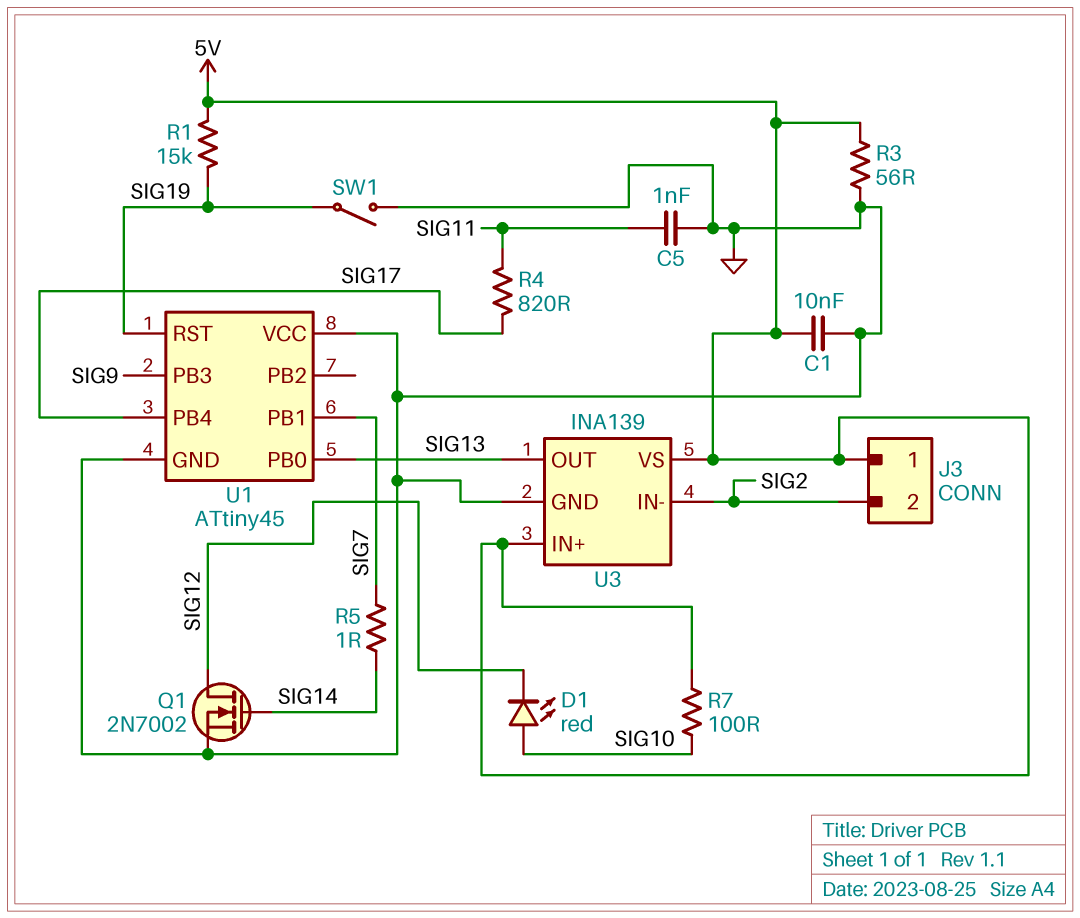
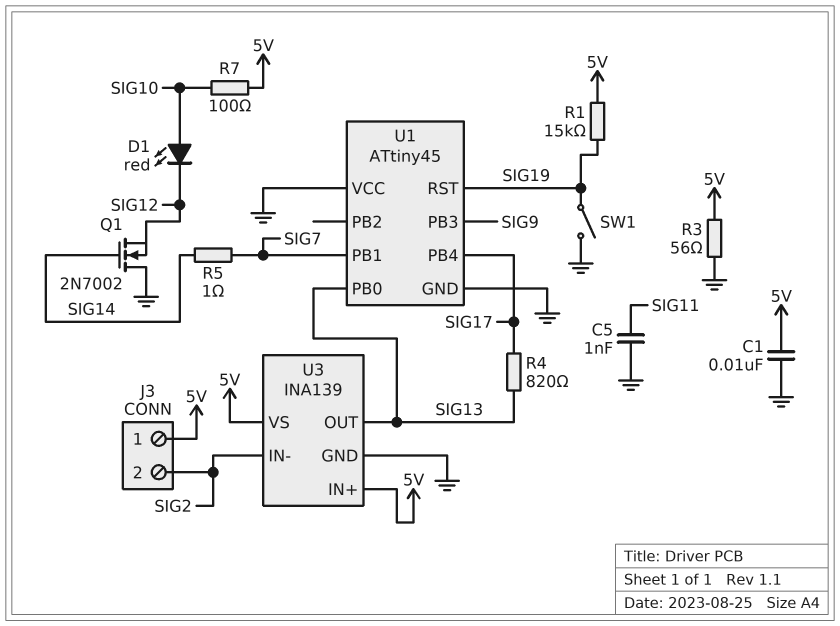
Q1: NMOS 2N7002 (G SIG14, D SIG12, S GND) -> NMOS 2N7002 (G SIG14, D GND, S SIG12)
R4: 820 (SIG11, SIG17) -> 820 (SIG13, SIG17)

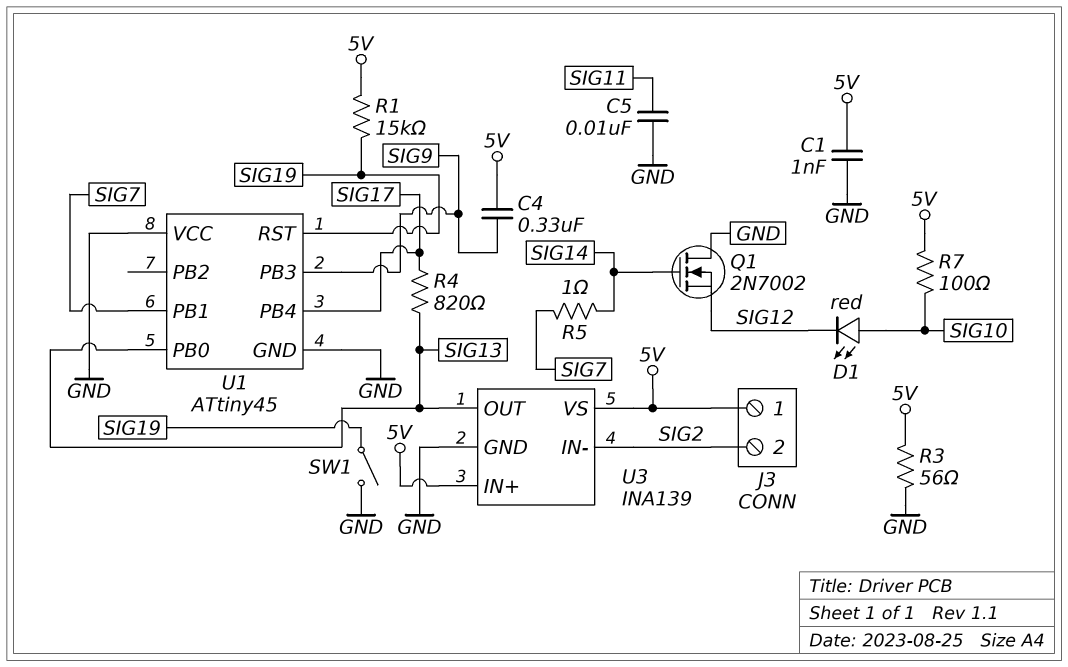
C1: 10nF (5V, GND) -> 1nF (5V, GND)
C4: none -> 330nF (5V, SIG9)
C5: 1nF (GND, SIG11) -> 10nF (GND, SIG11)

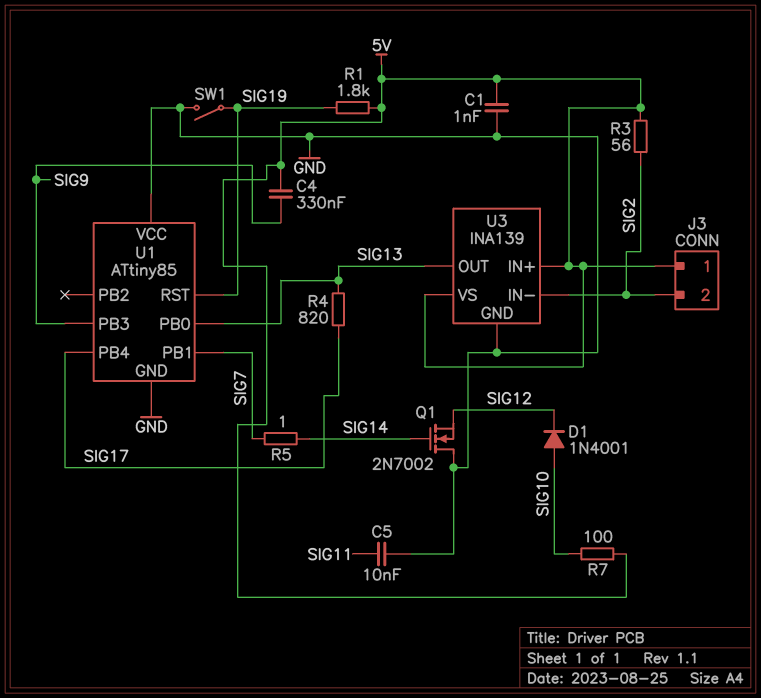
D1: LED red (A SIG10, K SIG12) -> diode 1N4001 (A SIG10, K SIG12)
R1: 15k (5V, SIG19) -> 1.8k (5V, SIG19)
R3: 56 (5V, GND) -> 56 (5V, SIG2)
U1: ATtiny45 -> ATtiny85

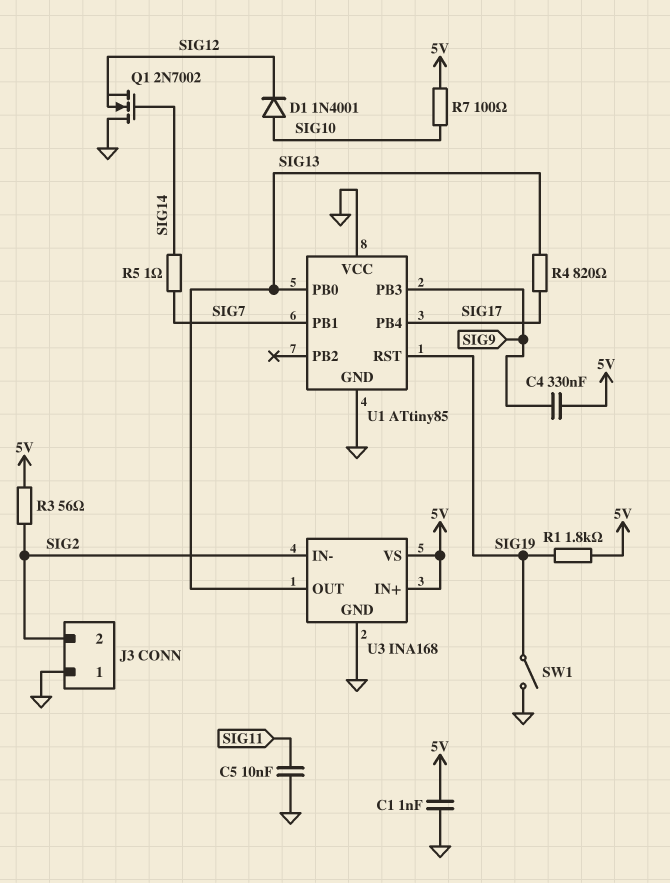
J3 pin 1: 5V -> GND
U3: INA139 -> INA168

